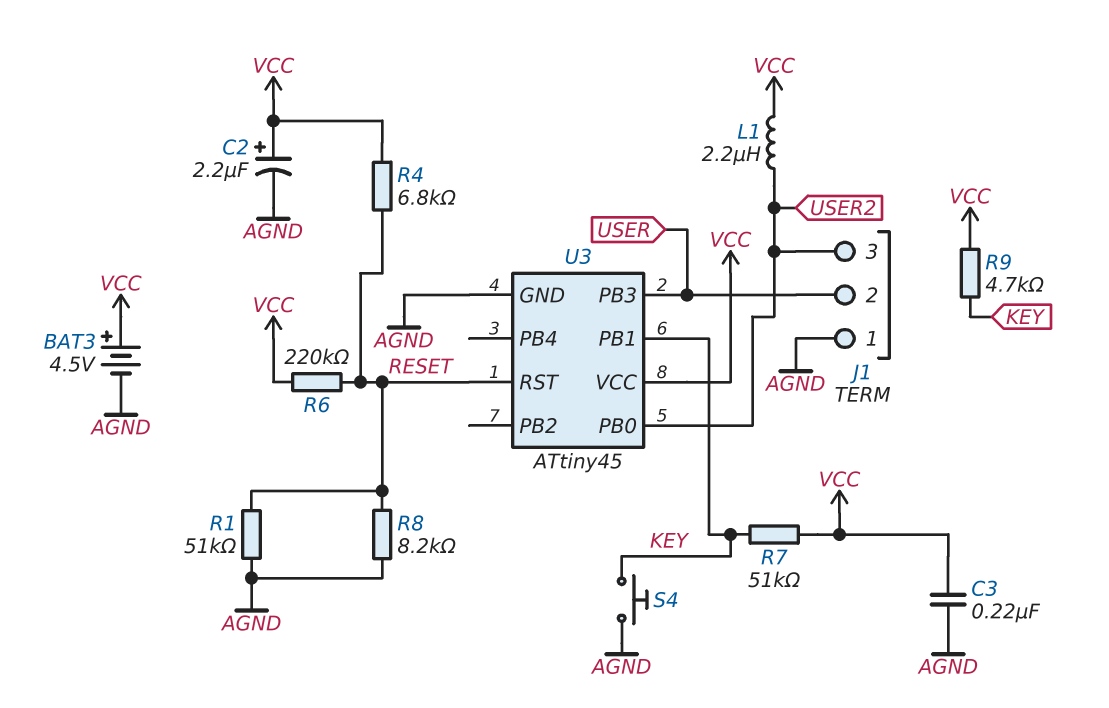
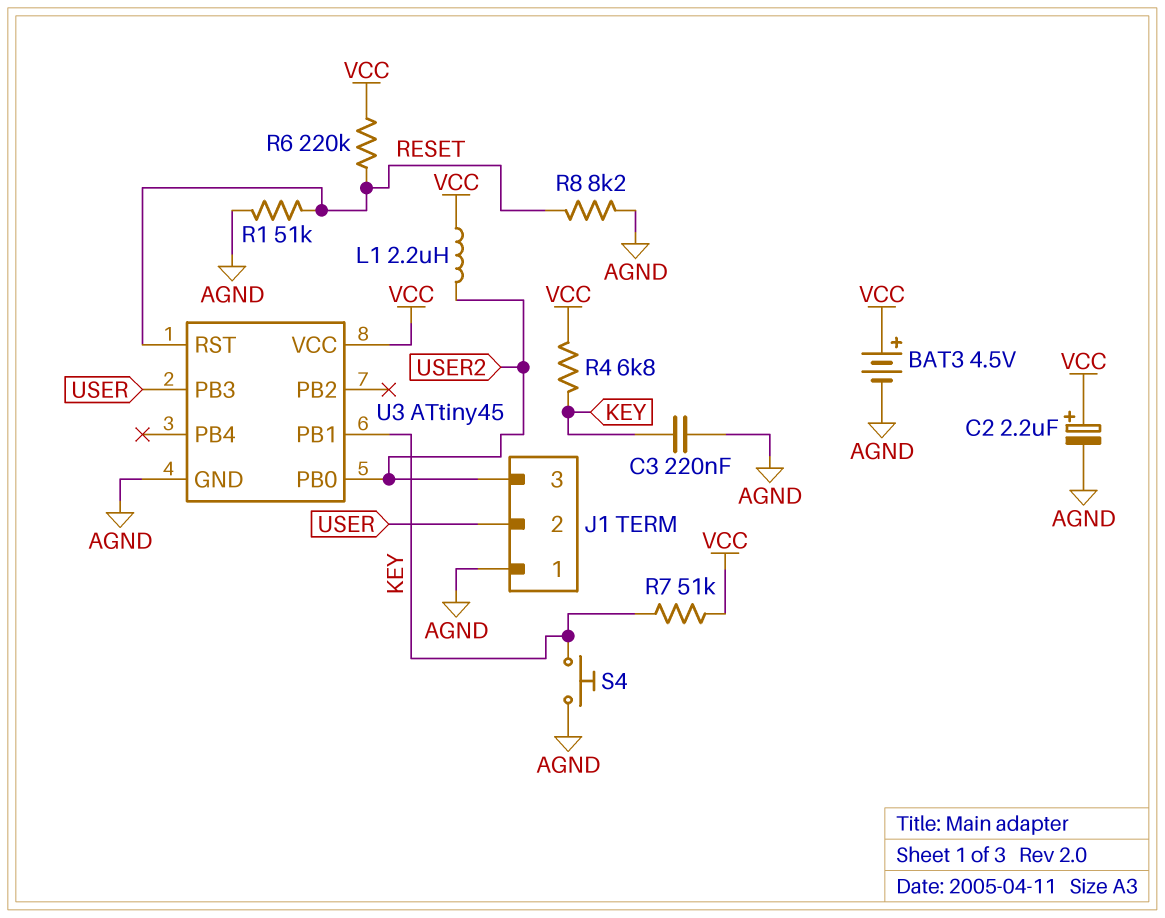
C3: 220nF (AGND, VCC) -> 220nF (AGND, KEY)
R4: 6.8k (RESET, VCC) -> 6.8k (KEY, VCC)
R9: 4.7k (KEY, VCC) -> none

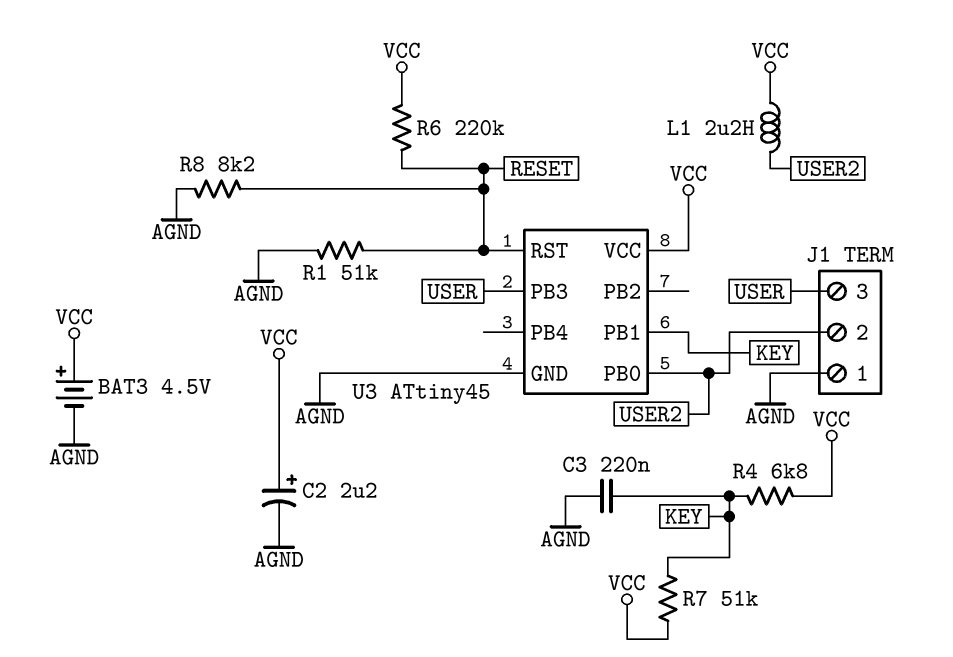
J1 pin 2: USER -> USER2
J1 pin 3: USER2 -> USER
S4: button (AGND, KEY) -> none

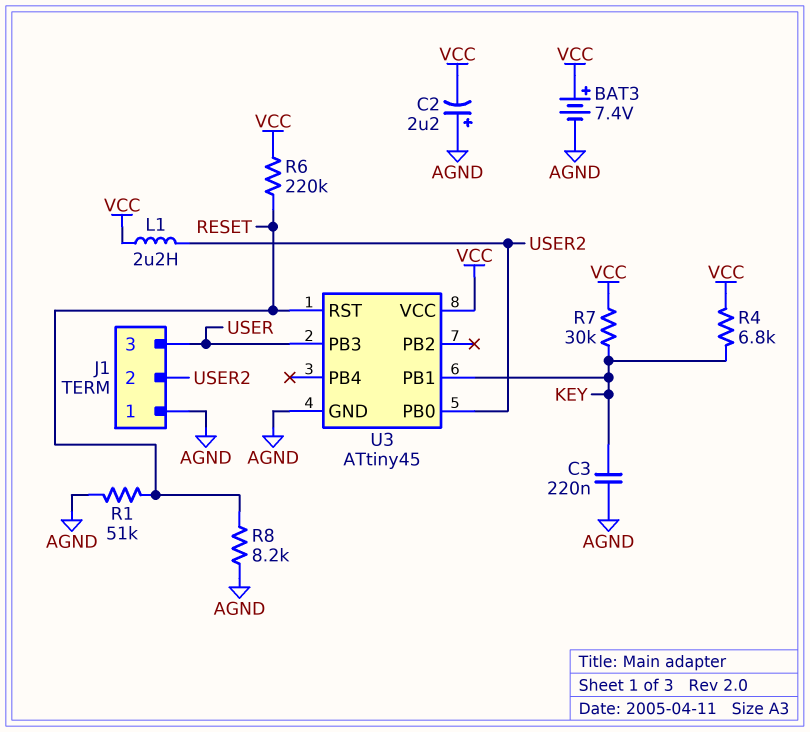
BAT3: 4.5V (plus VCC, minus AGND) -> 7.4V (plus VCC, minus AGND)
C2: 2.2uF (plus VCC, minus AGND) -> 2.2uF (plus AGND, minus VCC)
R7: 51k (KEY, VCC) -> 30k (KEY, VCC)

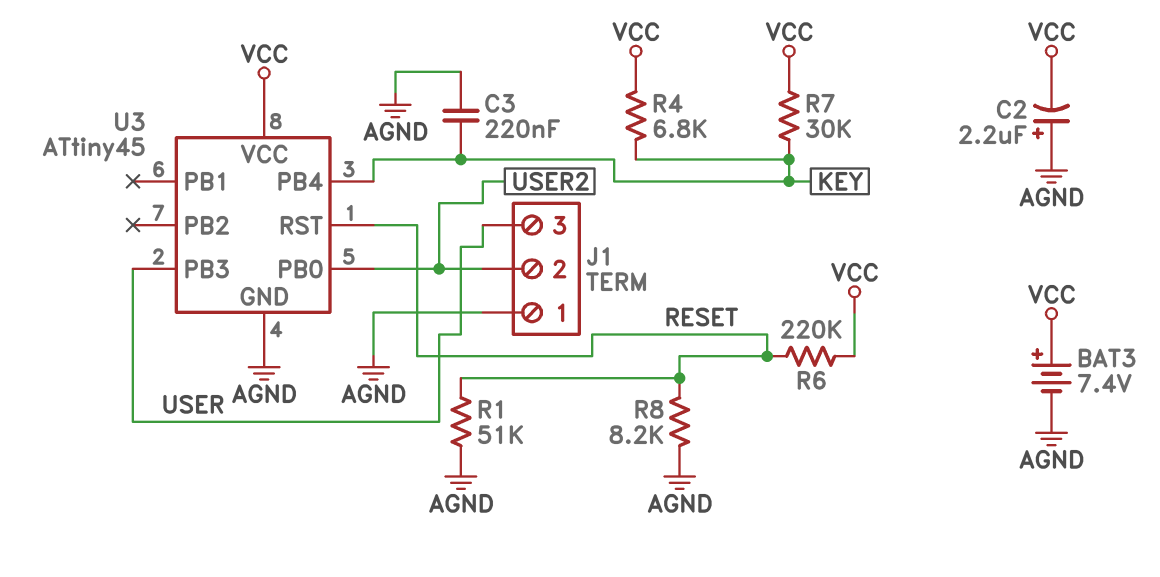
L1: 2.2uH (USER2, VCC) -> none
U3 pin PB1: KEY -> none
U3 pin PB4: none -> KEY

